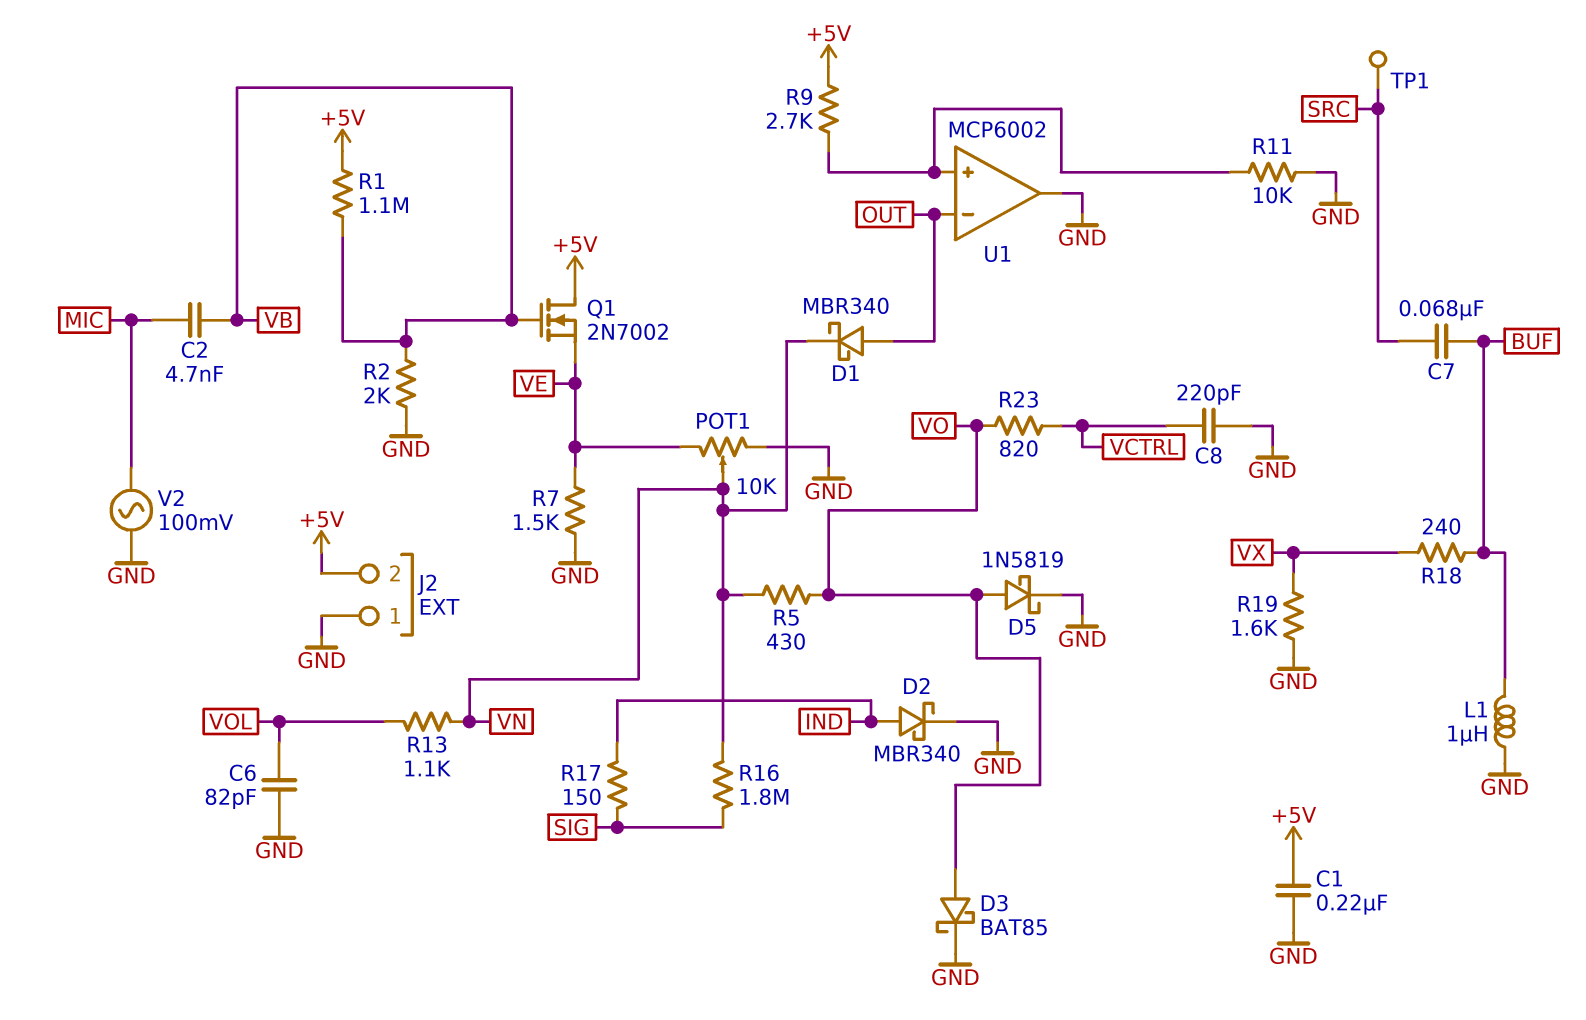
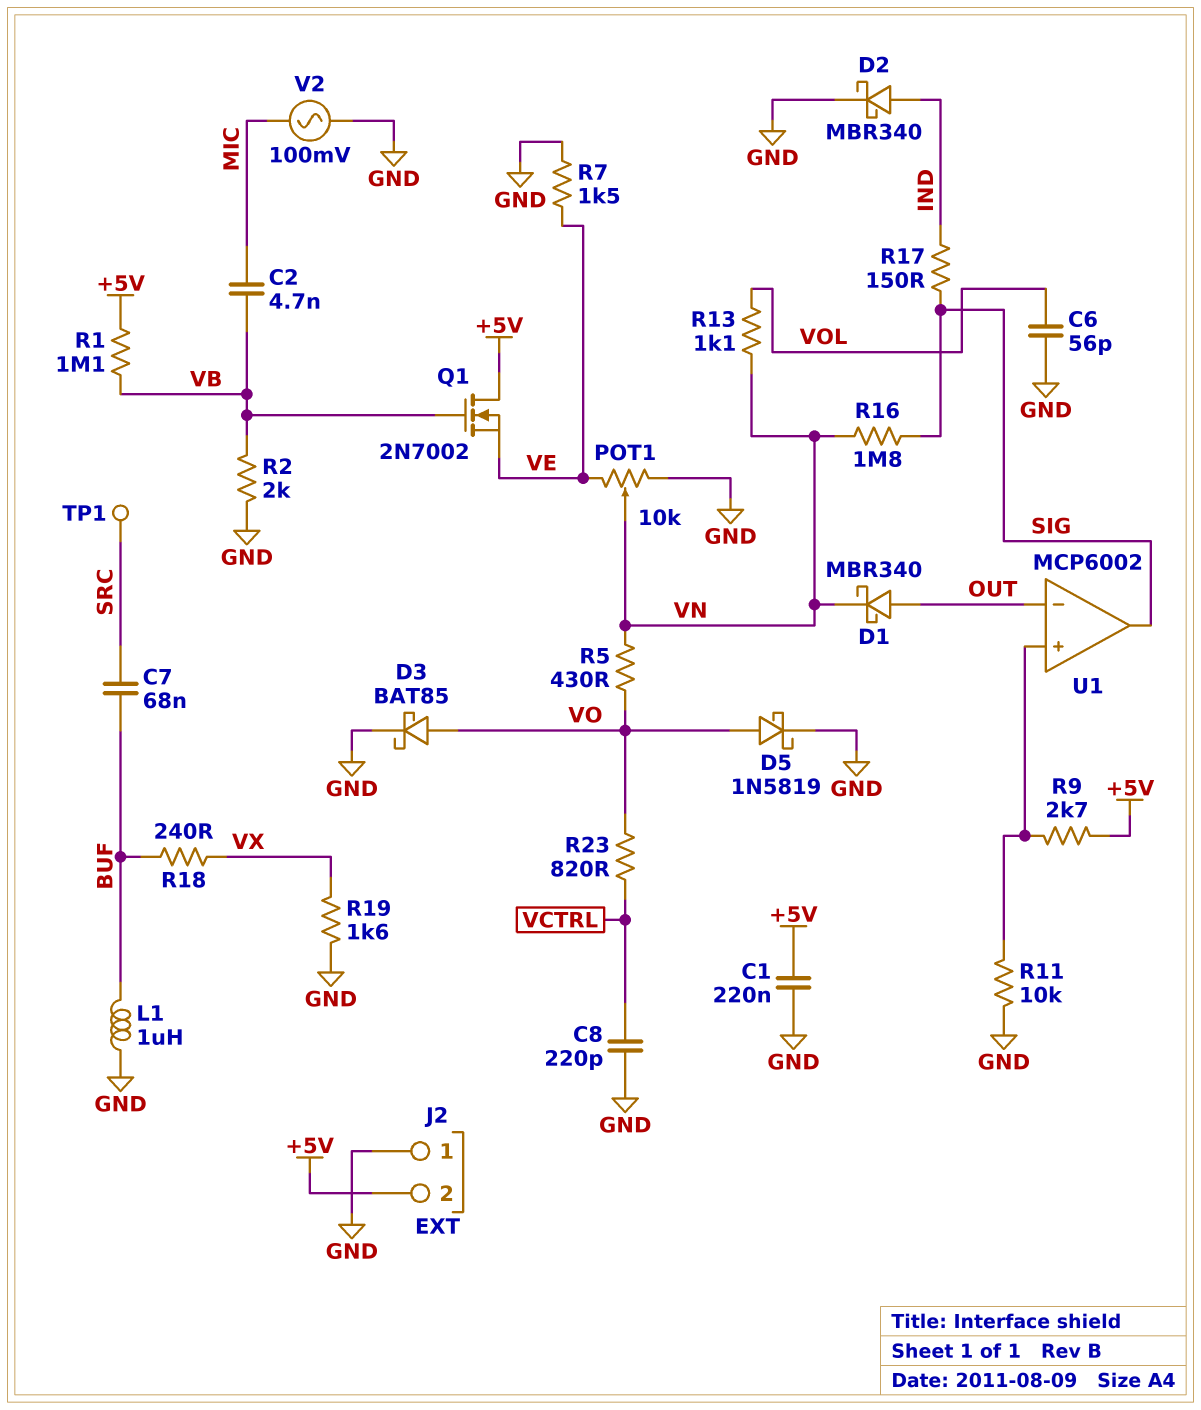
C6: 82pF (GND, VOL) -> 56pF (GND, VOL)
U1 pin out: GND -> SIG

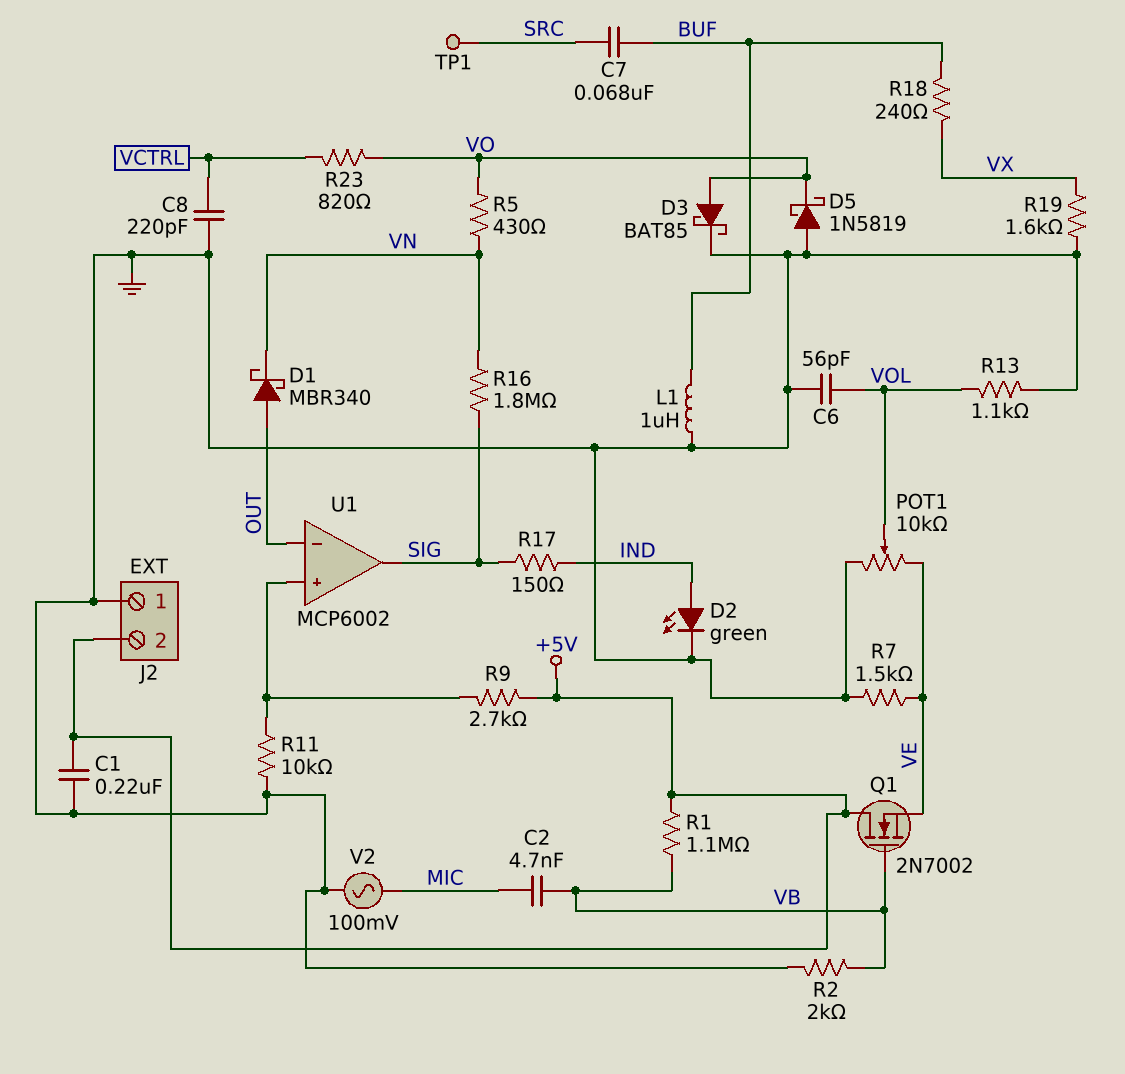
D2: schottky MBR340 (A IND, K GND) -> LED green (A IND, K GND)
D5: schottky 1N5819 (A VO, K GND) -> schottky 1N5819 (A GND, K VO)
POT1: 10k (GND, VE, wiper VN) -> 10k (GND, VE, wiper VOL)
R13: 1.1k (VN, VOL) -> 1.1k (GND, VOL)

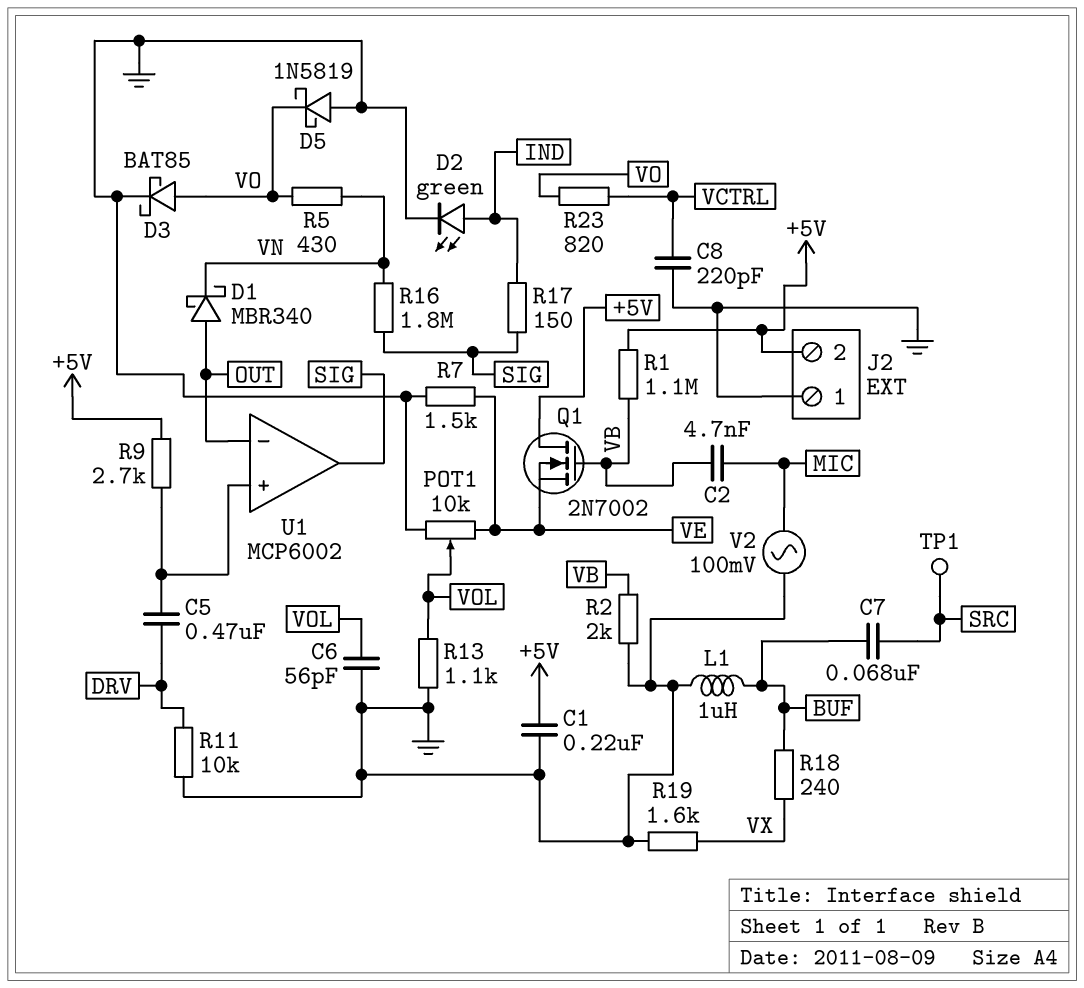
C5: none -> 470nF (DRV, U1/in+)
R11: 10k (GND, U1/in+) -> 10k (DRV, GND)

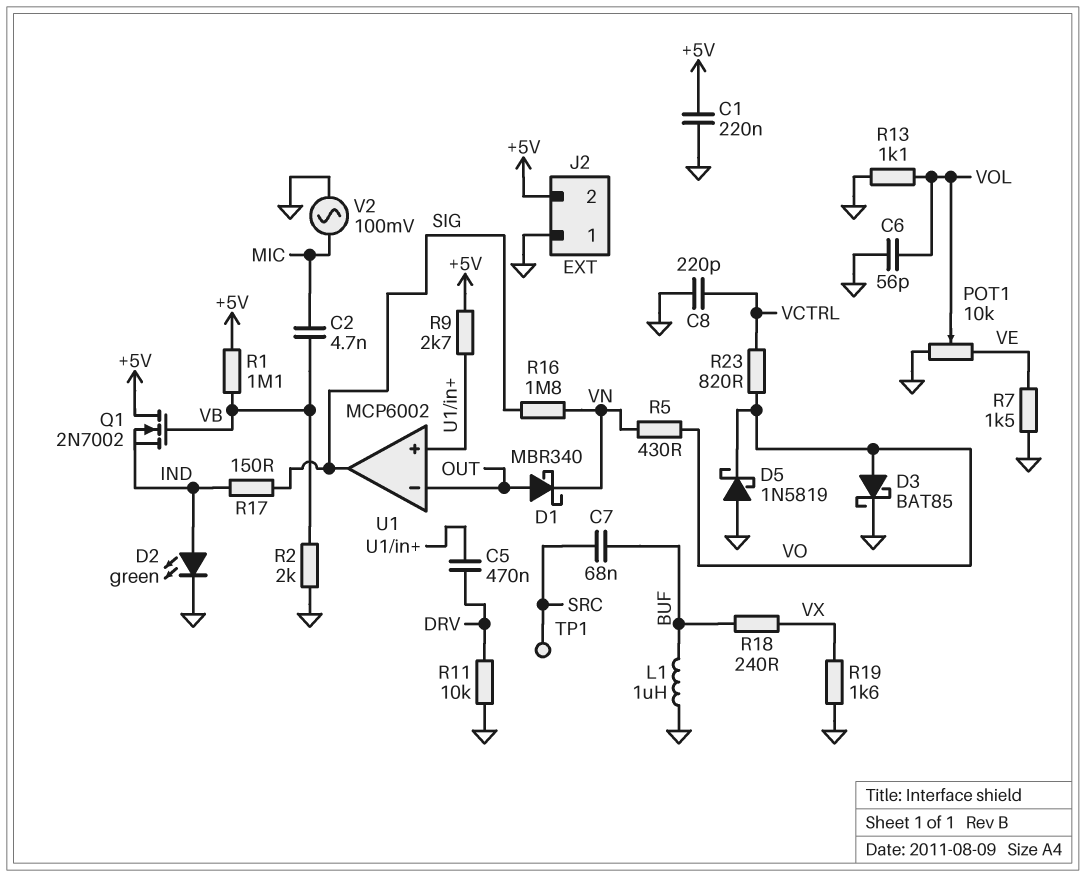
Q1: NMOS 2N7002 (G VB, D +5V, S VE) -> NMOS 2N7002 (G VB, D +5V, S IND)

